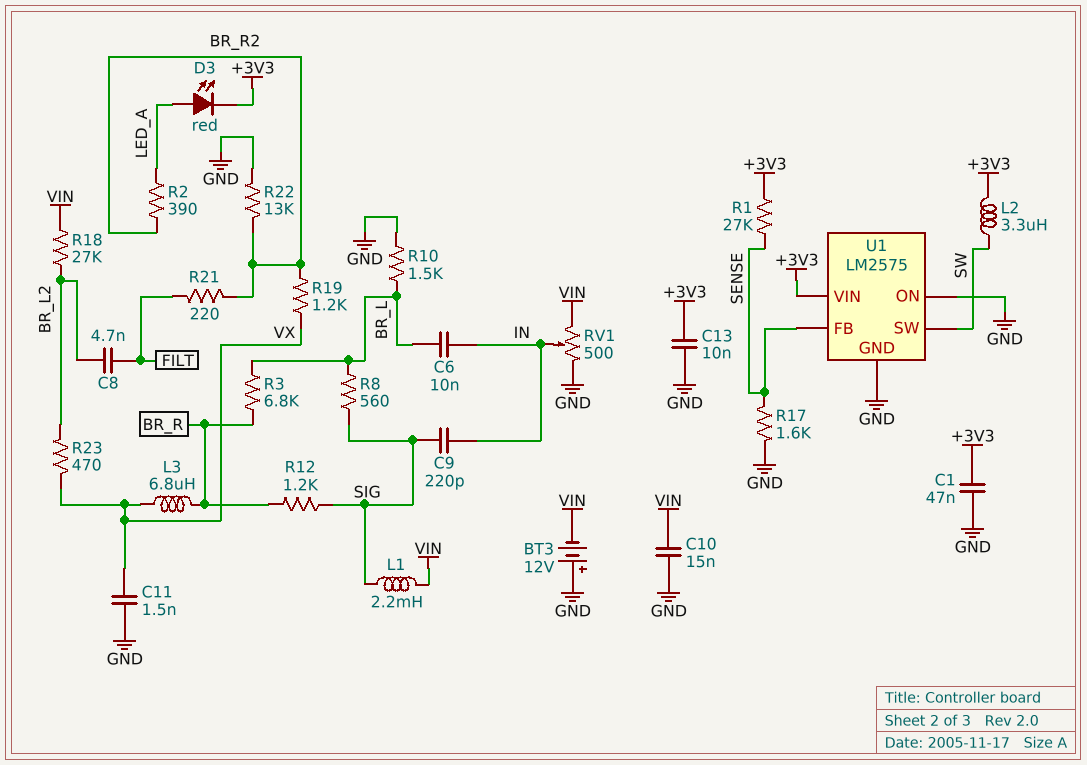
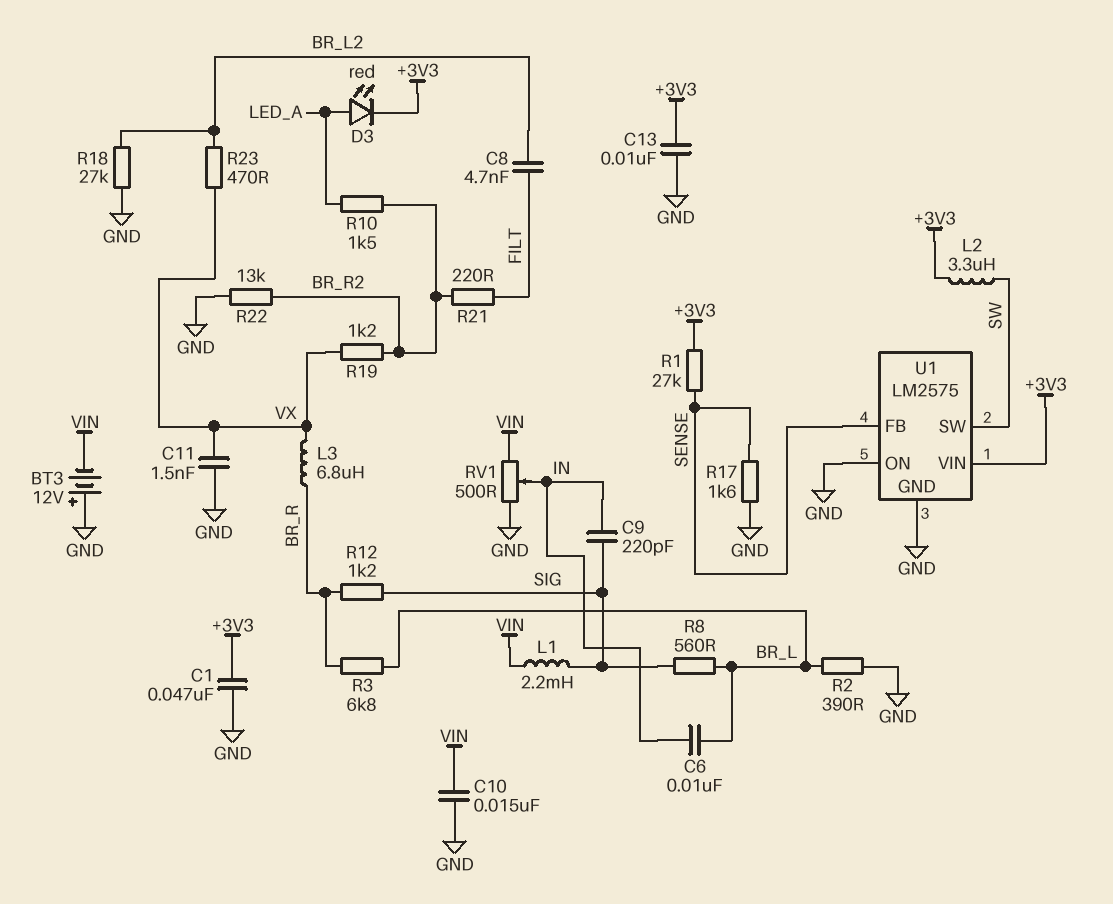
R2: 390 (BR_R2, LED_A) -> 390 (BR_L, GND)
R10: 1.5k (BR_L, GND) -> 1.5k (BR_R2, LED_A)
R18: 27k (BR_L2, VIN) -> 27k (BR_L2, GND)

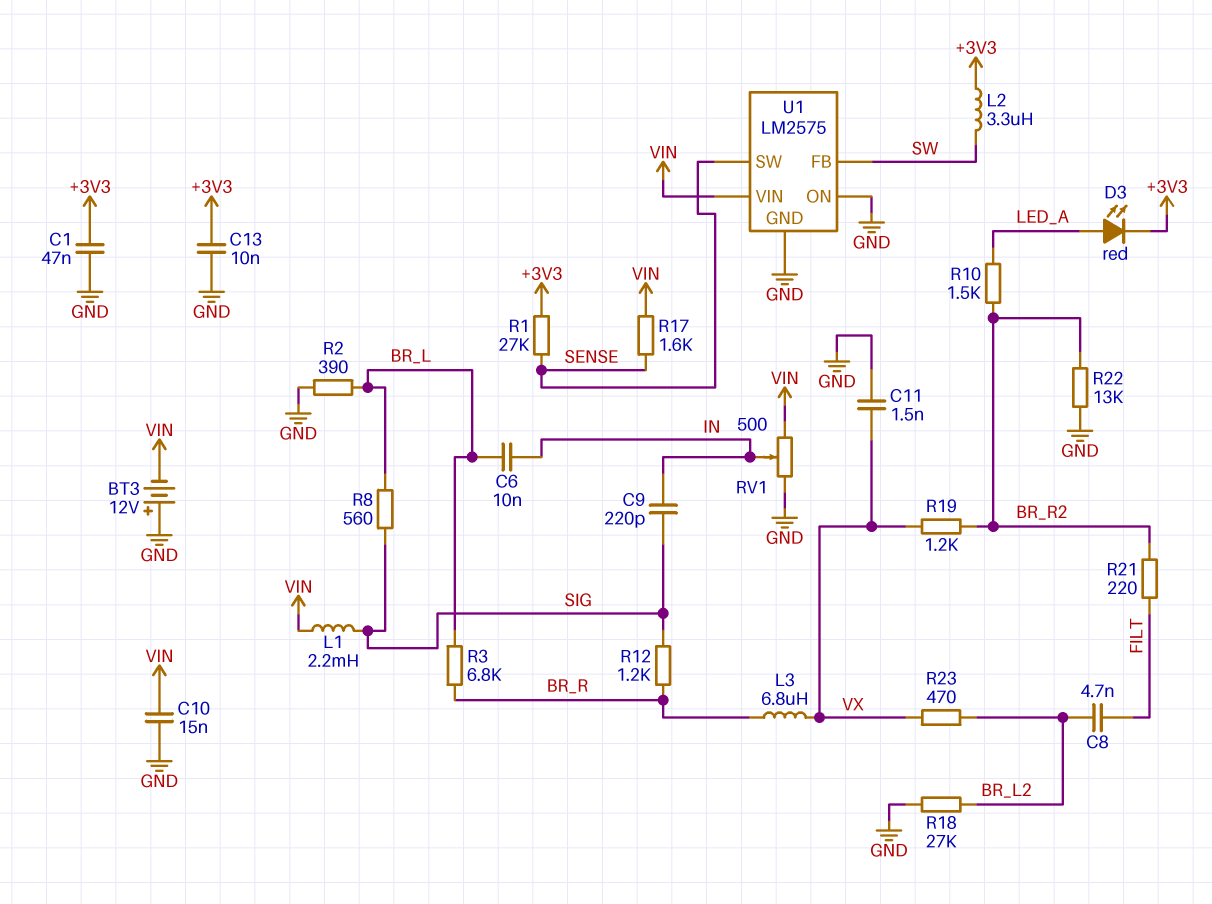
R17: 1.6k (GND, SENSE) -> 1.6k (SENSE, VIN)
U1 pin FB: SENSE -> SW
U1 pin SW: SW -> SENSE
U1 pin VIN: +3V3 -> VIN

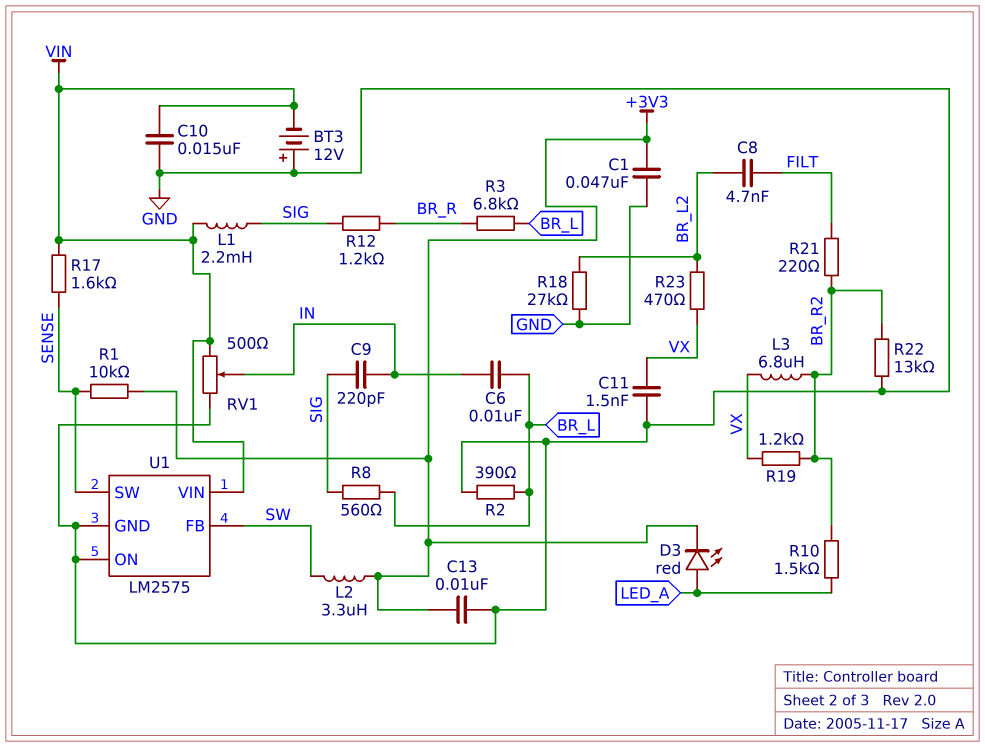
L3: 6.8uH (BR_R, VX) -> 6.8uH (BR_R2, VX)
R1: 27k (+3V3, SENSE) -> 10k (+3V3, SENSE)

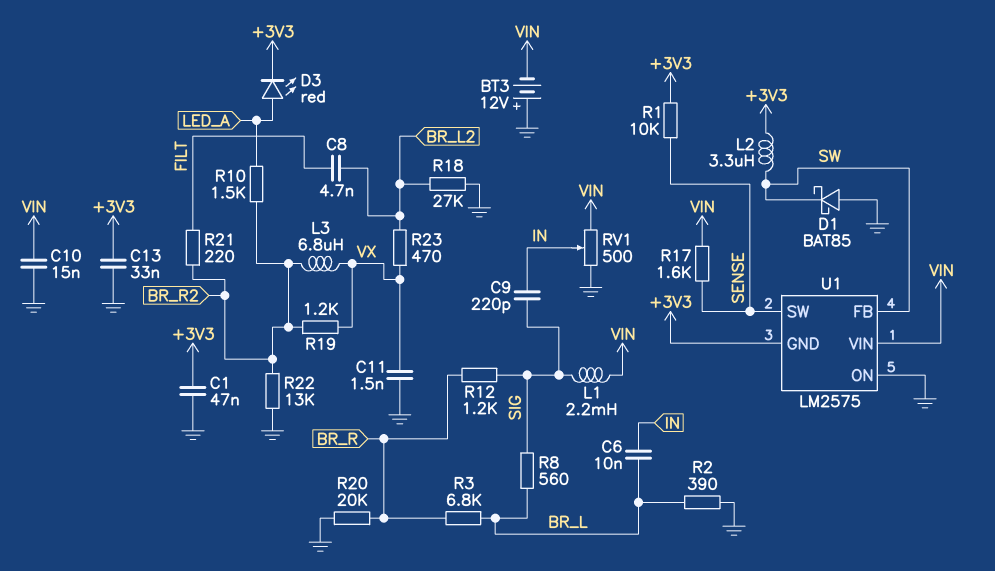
C13: 10nF (+3V3, GND) -> 33nF (+3V3, GND)
D1: none -> schottky BAT85 (A GND, K SW)
R20: none -> 20k (BR_R, GND)
U1 pin GND: GND -> +3V3

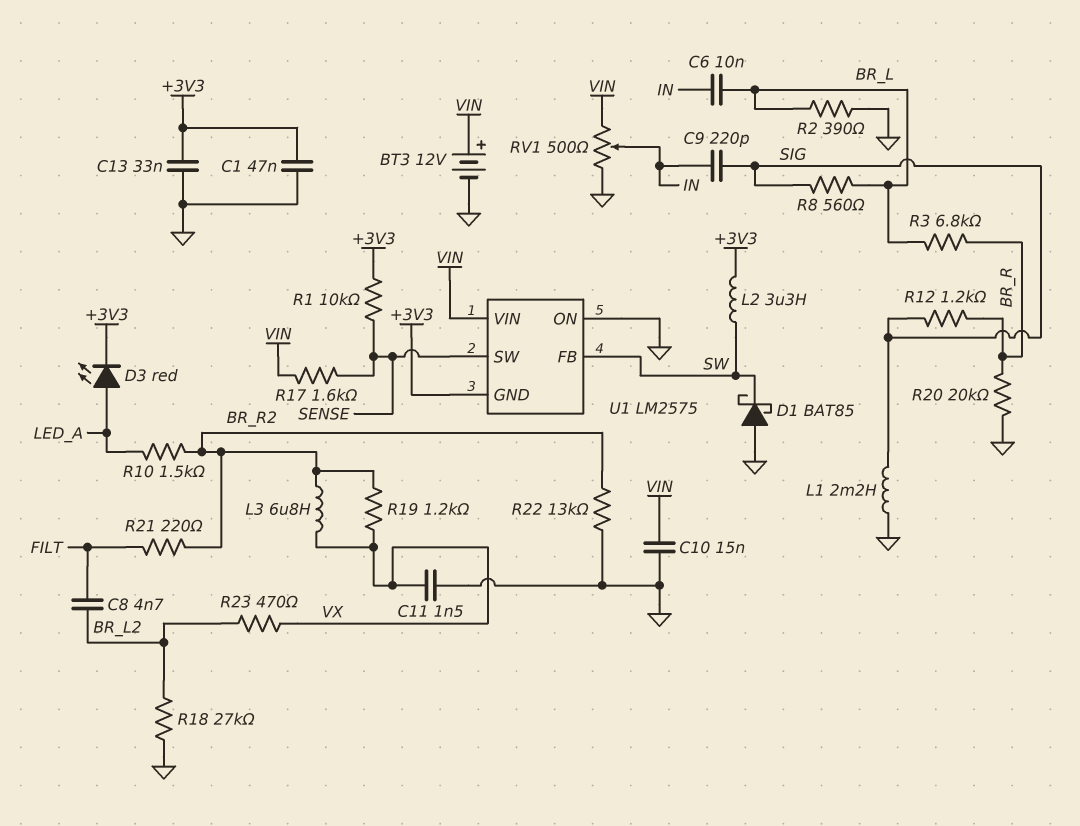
BT3: 12V (plus GND, minus VIN) -> 12V (plus VIN, minus GND)
L1: 2.2mH (SIG, VIN) -> 2.2mH (GND, SIG)

